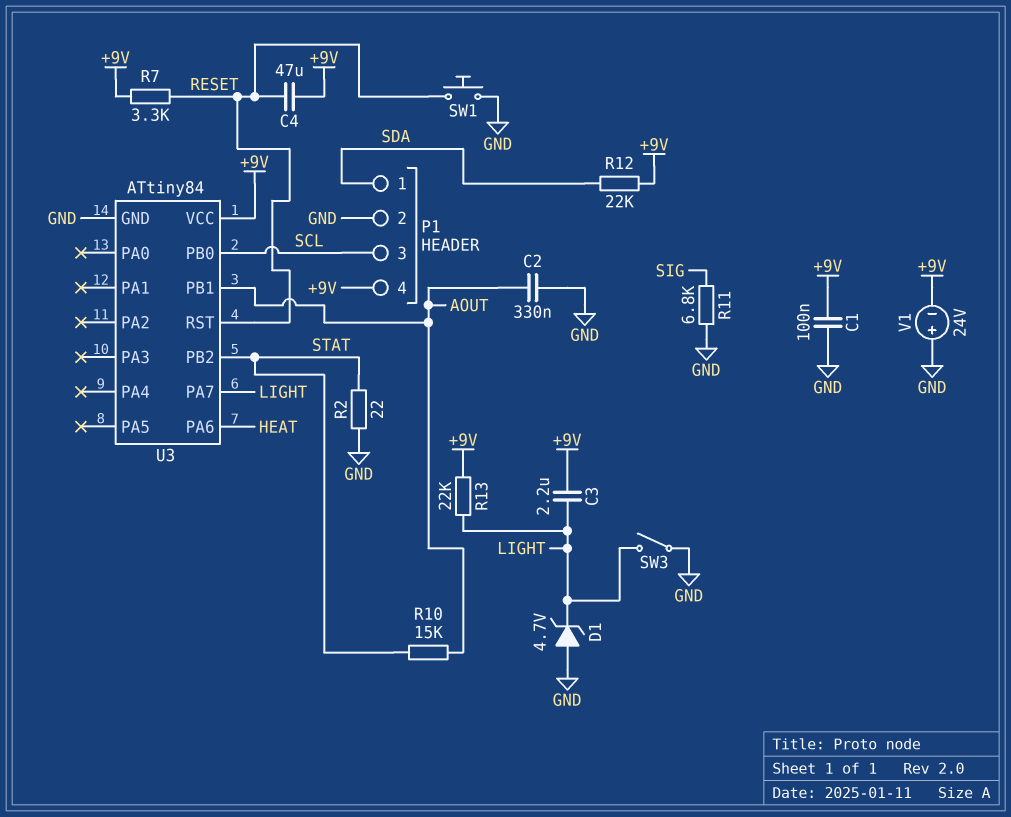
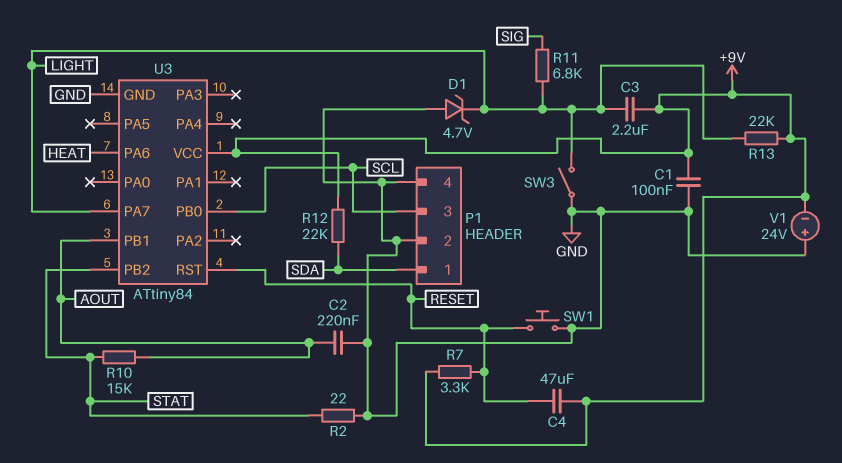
C2: 330nF (AOUT, GND) -> 220nF (AOUT, GND)
P1 pin 4: +9V -> GND
R11: 6.8k (GND, SIG) -> 6.8k (LIGHT, SIG)

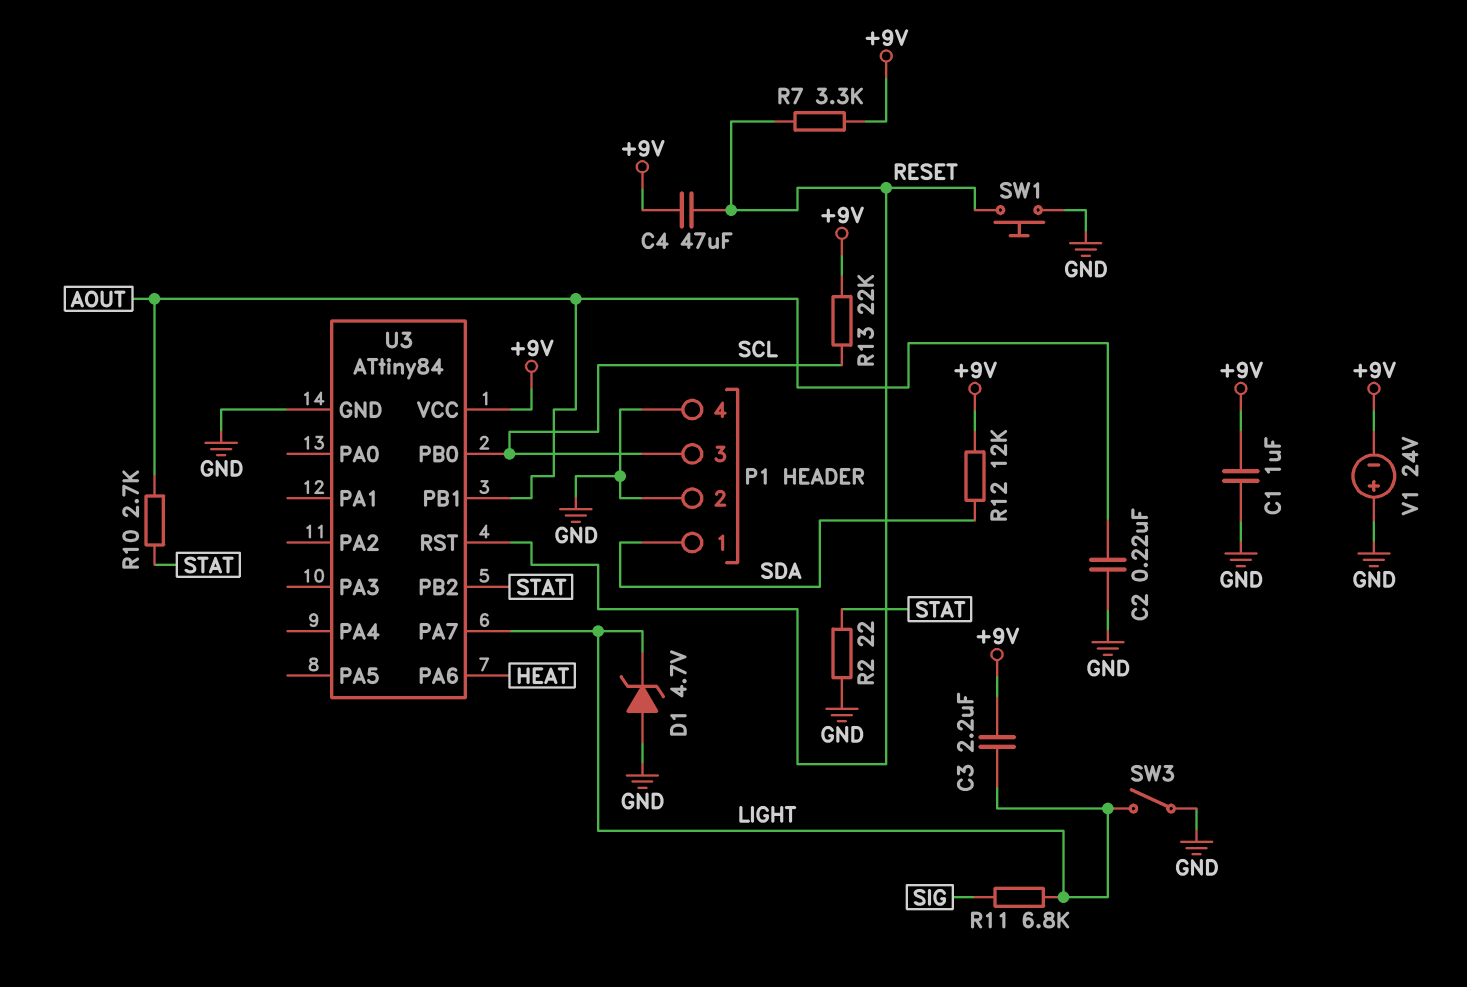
C1: 100nF (+9V, GND) -> 1uF (+9V, GND)
R10: 15k (AOUT, STAT) -> 2.7k (AOUT, STAT)
R12: 22k (+9V, SDA) -> 12k (+9V, SDA)
R13: 22k (+9V, LIGHT) -> 22k (+9V, SCL)

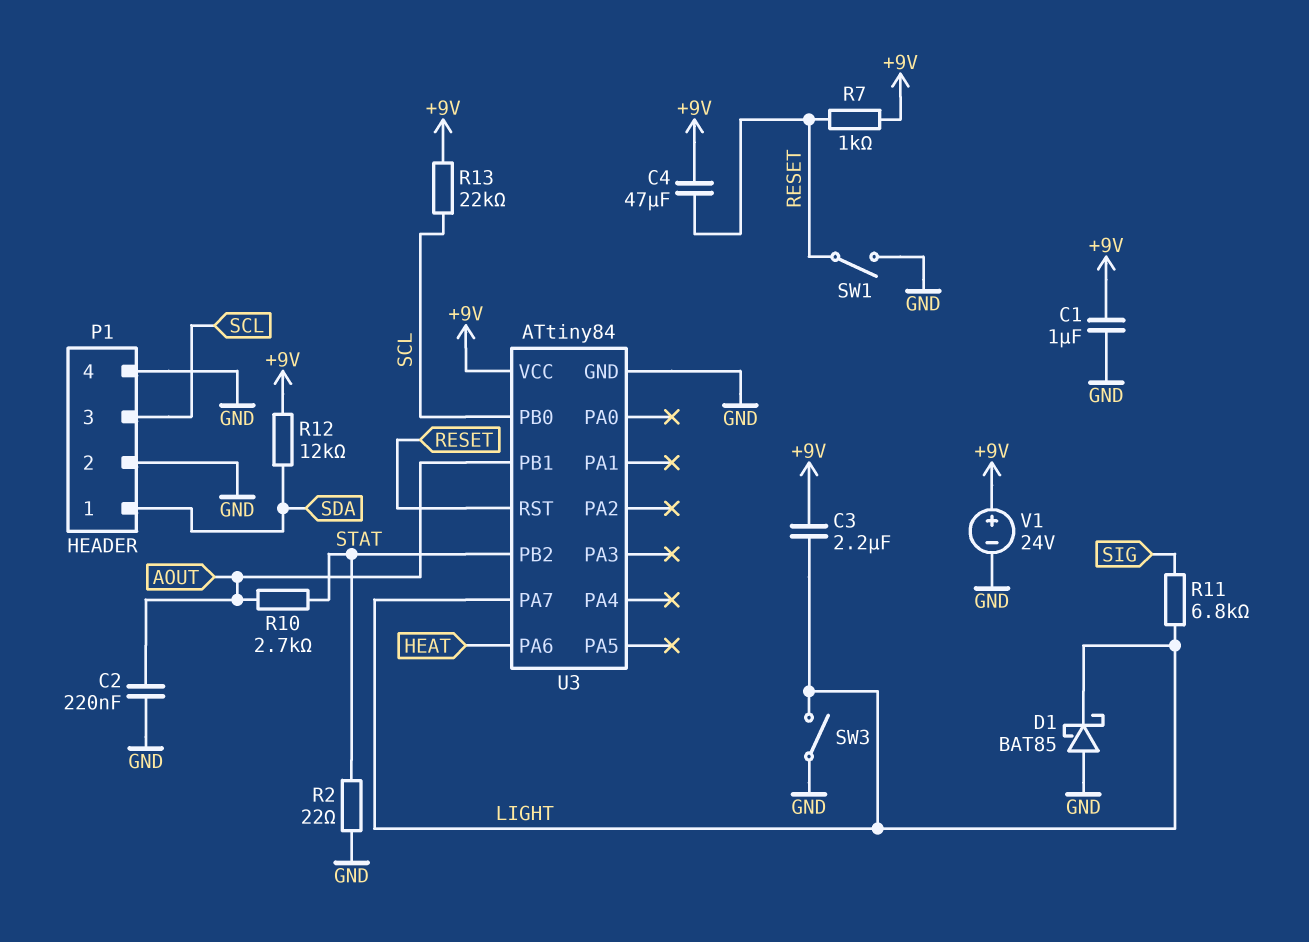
D1: zener 4.7V (A GND, K LIGHT) -> schottky BAT85 (A GND, K LIGHT)
R7: 3.3k (+9V, RESET) -> 1k (+9V, RESET)
SW1: button (GND, RESET) -> switch (GND, RESET)
V1: 24V (plus GND, minus +9V) -> 24V (plus +9V, minus GND)

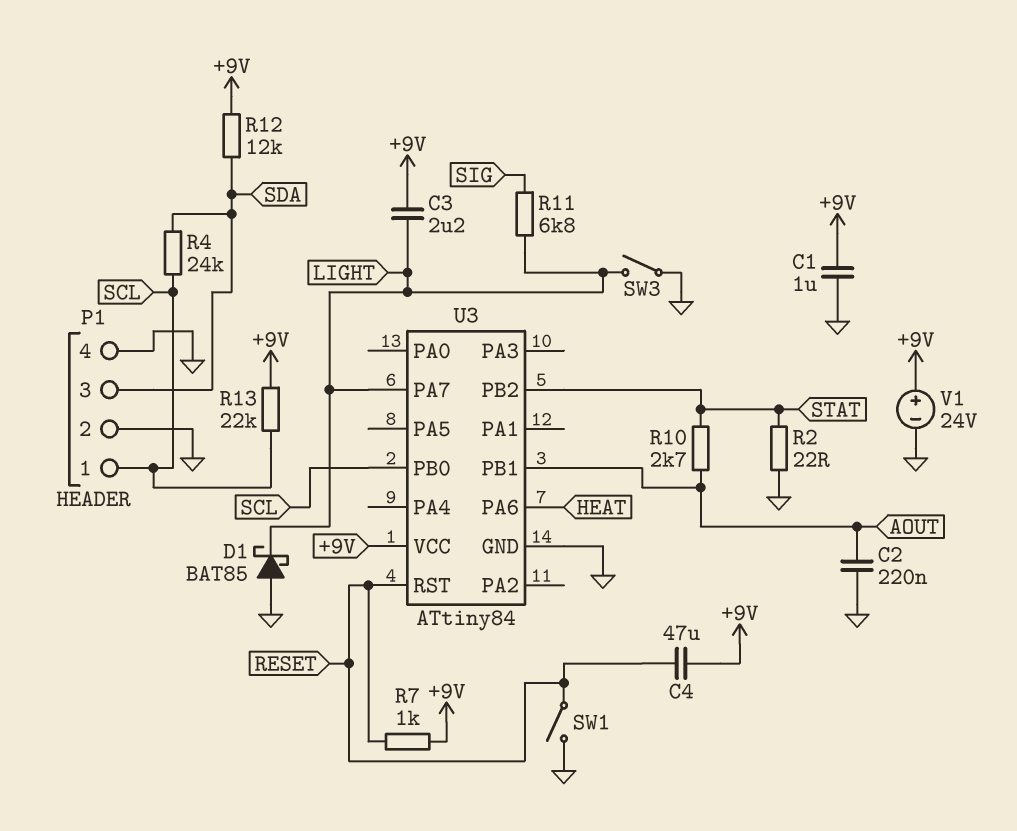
P1 pin 1: SDA -> SCL
P1 pin 3: SCL -> SDA
R4: none -> 24k (SCL, SDA)

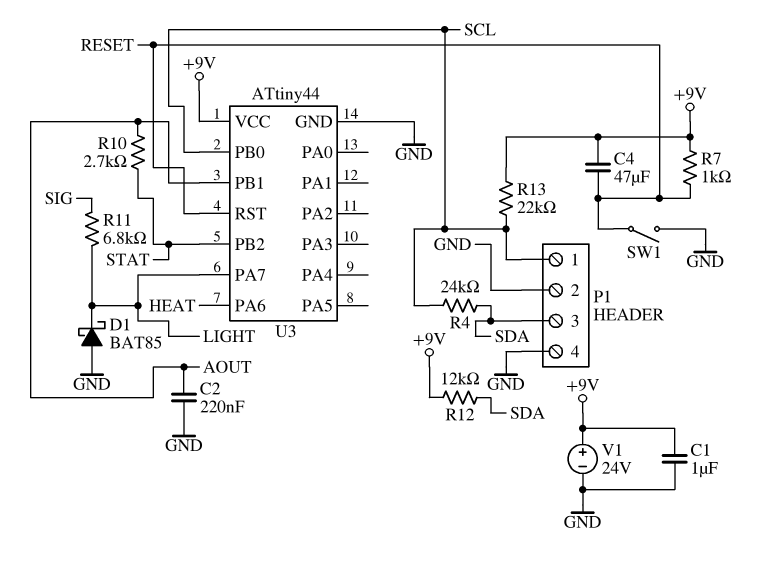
C3: 2.2uF (+9V, LIGHT) -> none
R2: 22 (GND, STAT) -> none
SW3: switch (GND, LIGHT) -> none
U3: ATtiny84 -> ATtiny44

